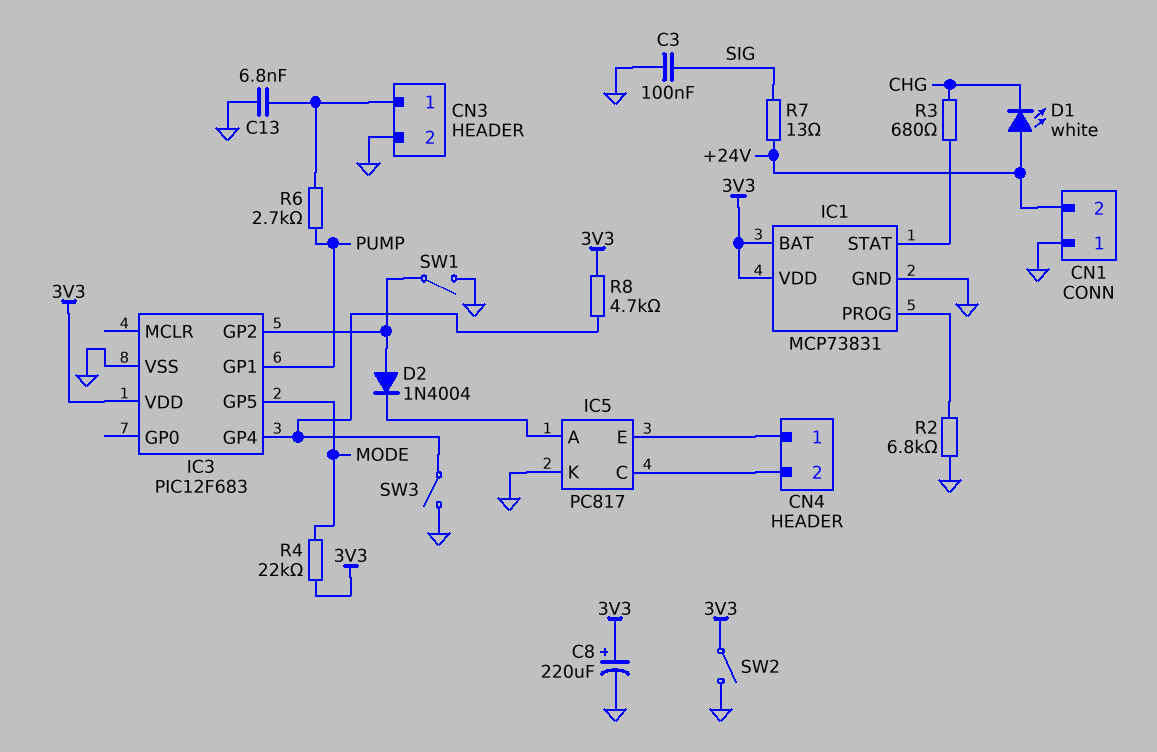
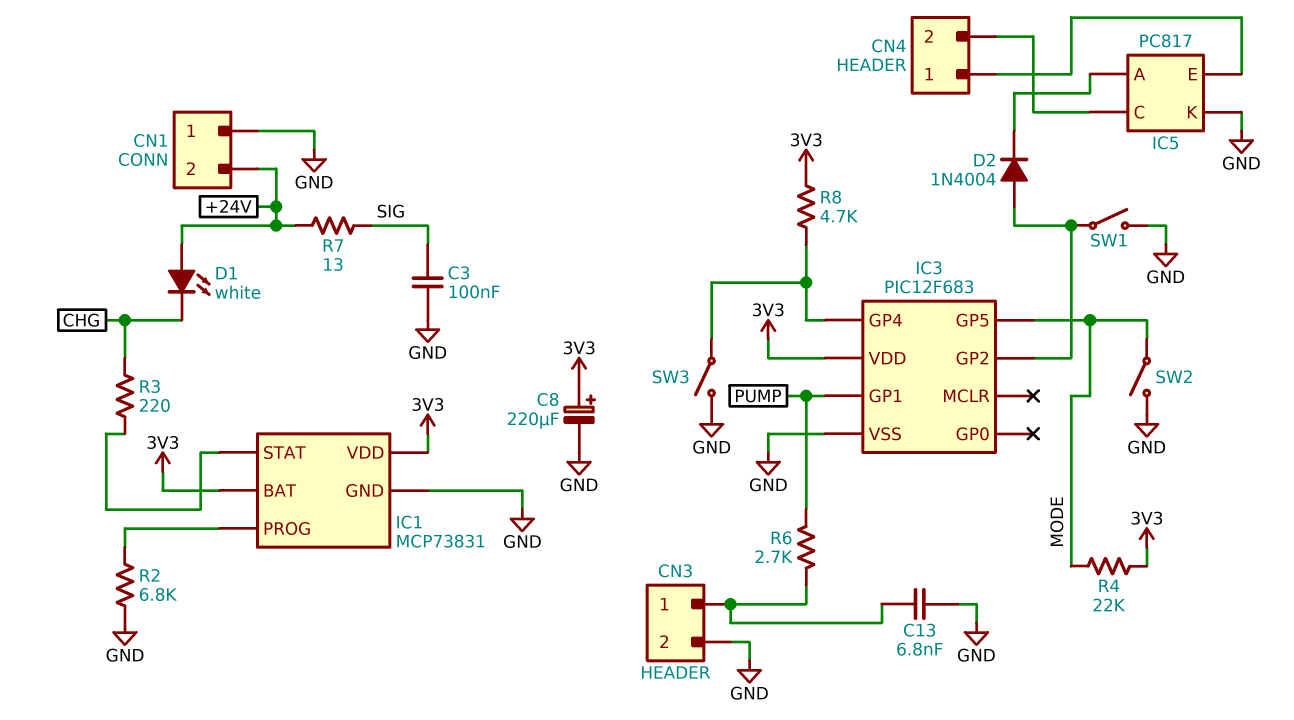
R3: 680 (CHG, IC1/STAT) -> 220 (CHG, IC1/STAT)
SW2: switch (3V3, GND) -> switch (GND, MODE)

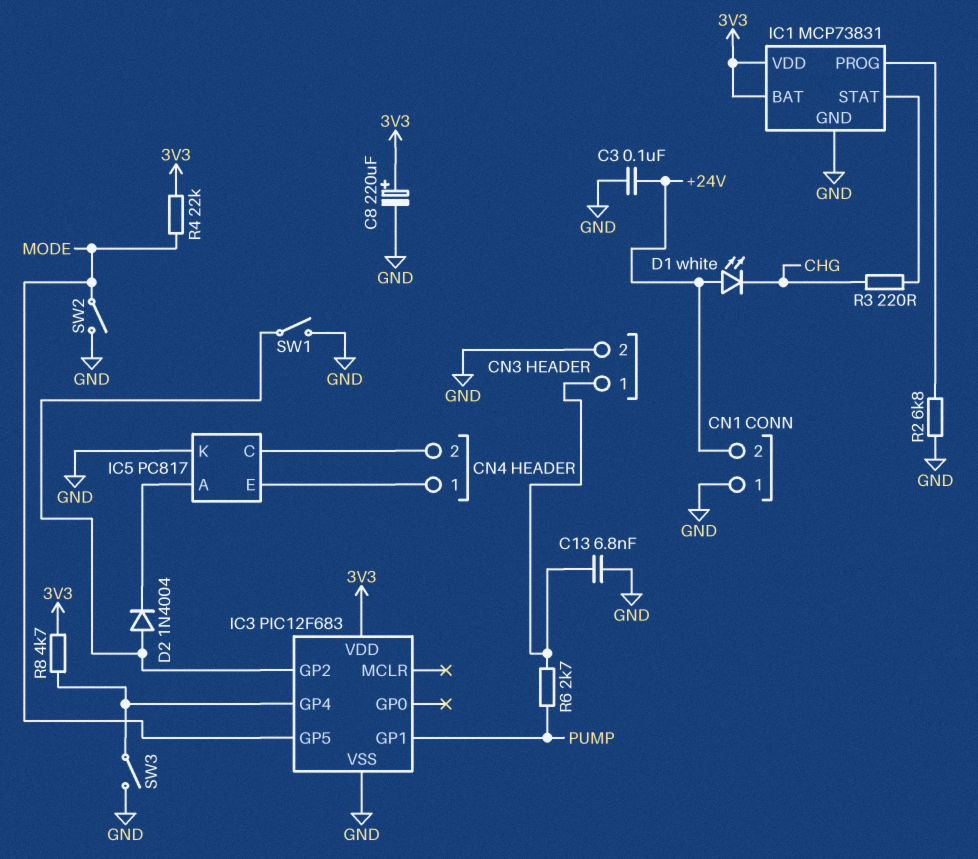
C3: 100nF (GND, SIG) -> 100nF (+24V, GND)
R7: 13 (+24V, SIG) -> none

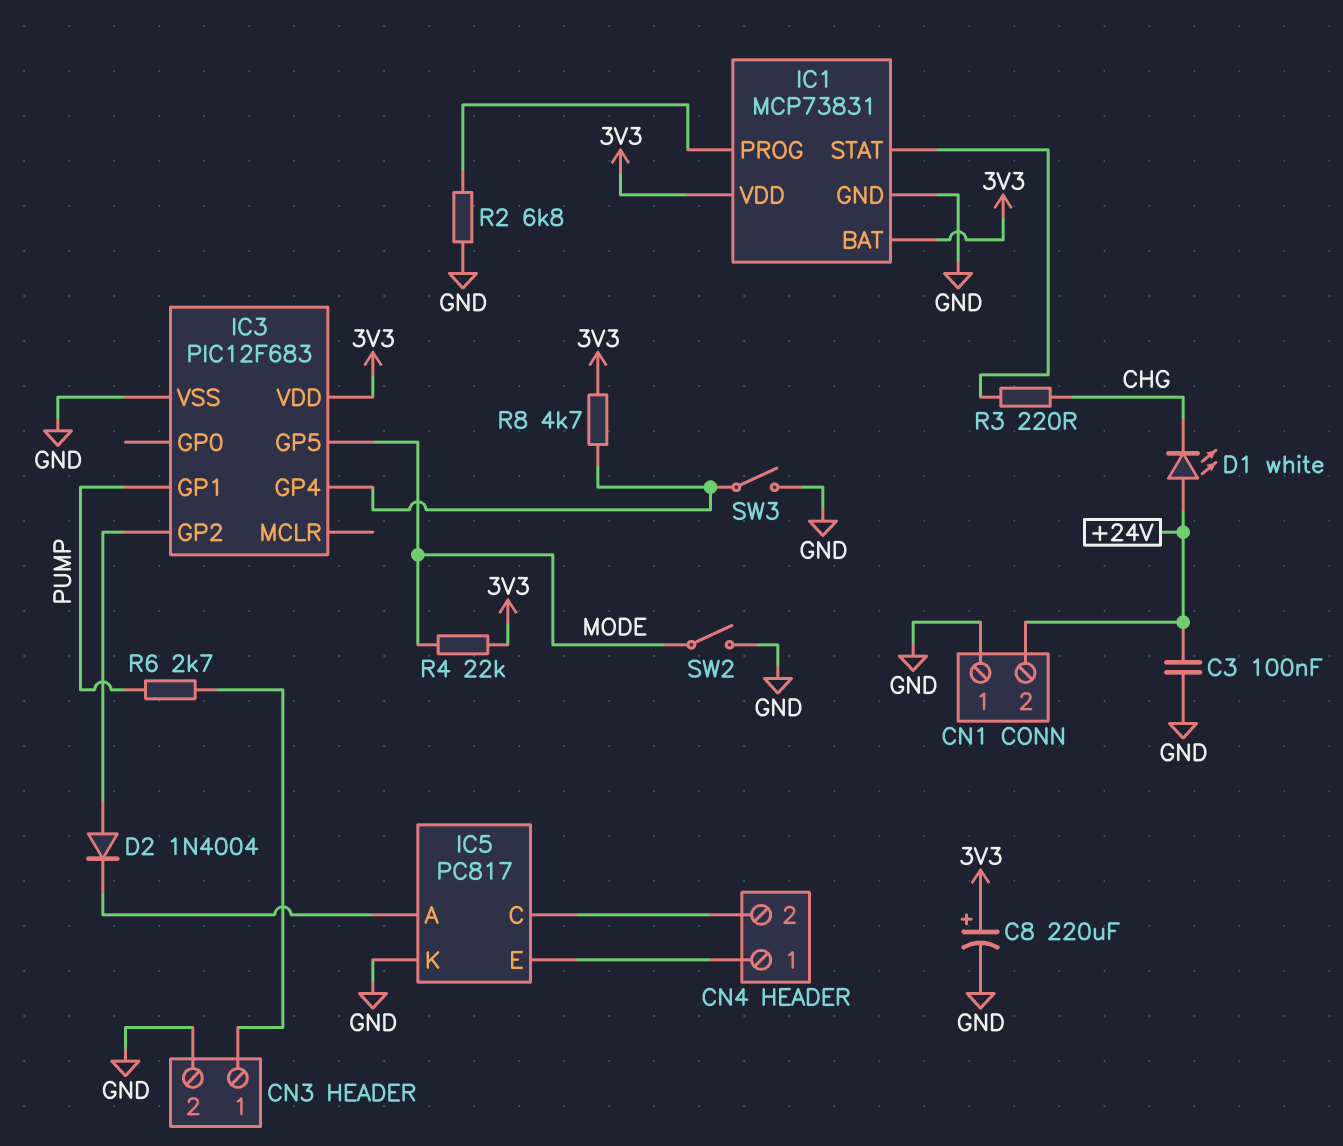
C13: 6.8nF (CN3/1, GND) -> none
SW1: switch (GND, IC3/GP2) -> none

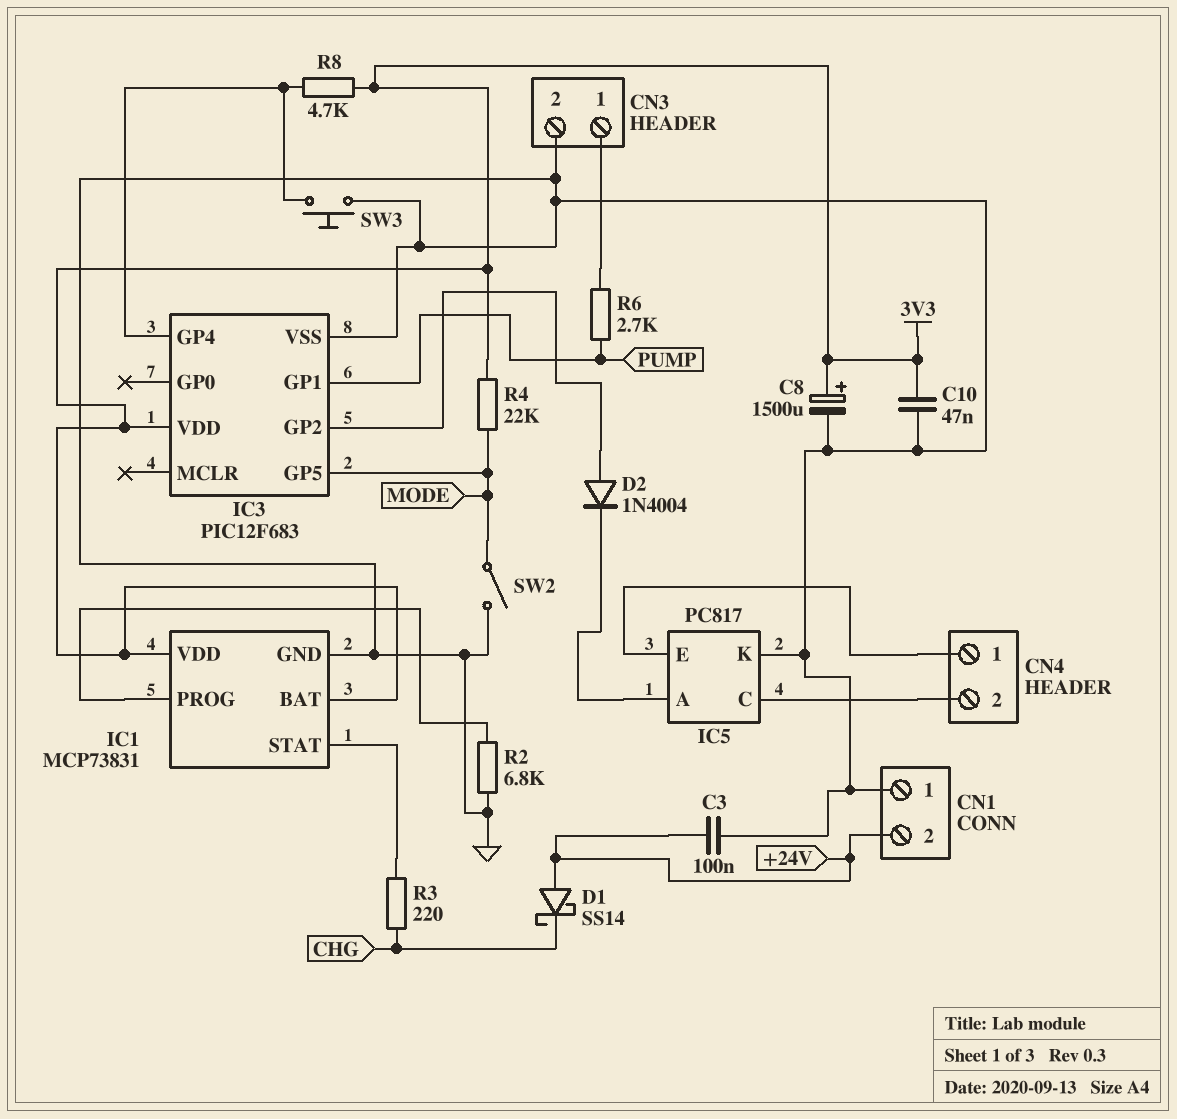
C8: 220uF (plus 3V3, minus GND) -> 1500uF (plus 3V3, minus GND)
C10: none -> 47nF (3V3, GND)
D1: LED white (A +24V, K CHG) -> schottky SS14 (A +24V, K CHG)
SW3: switch (GND, IC3/GP4) -> button (GND, IC3/GP4)

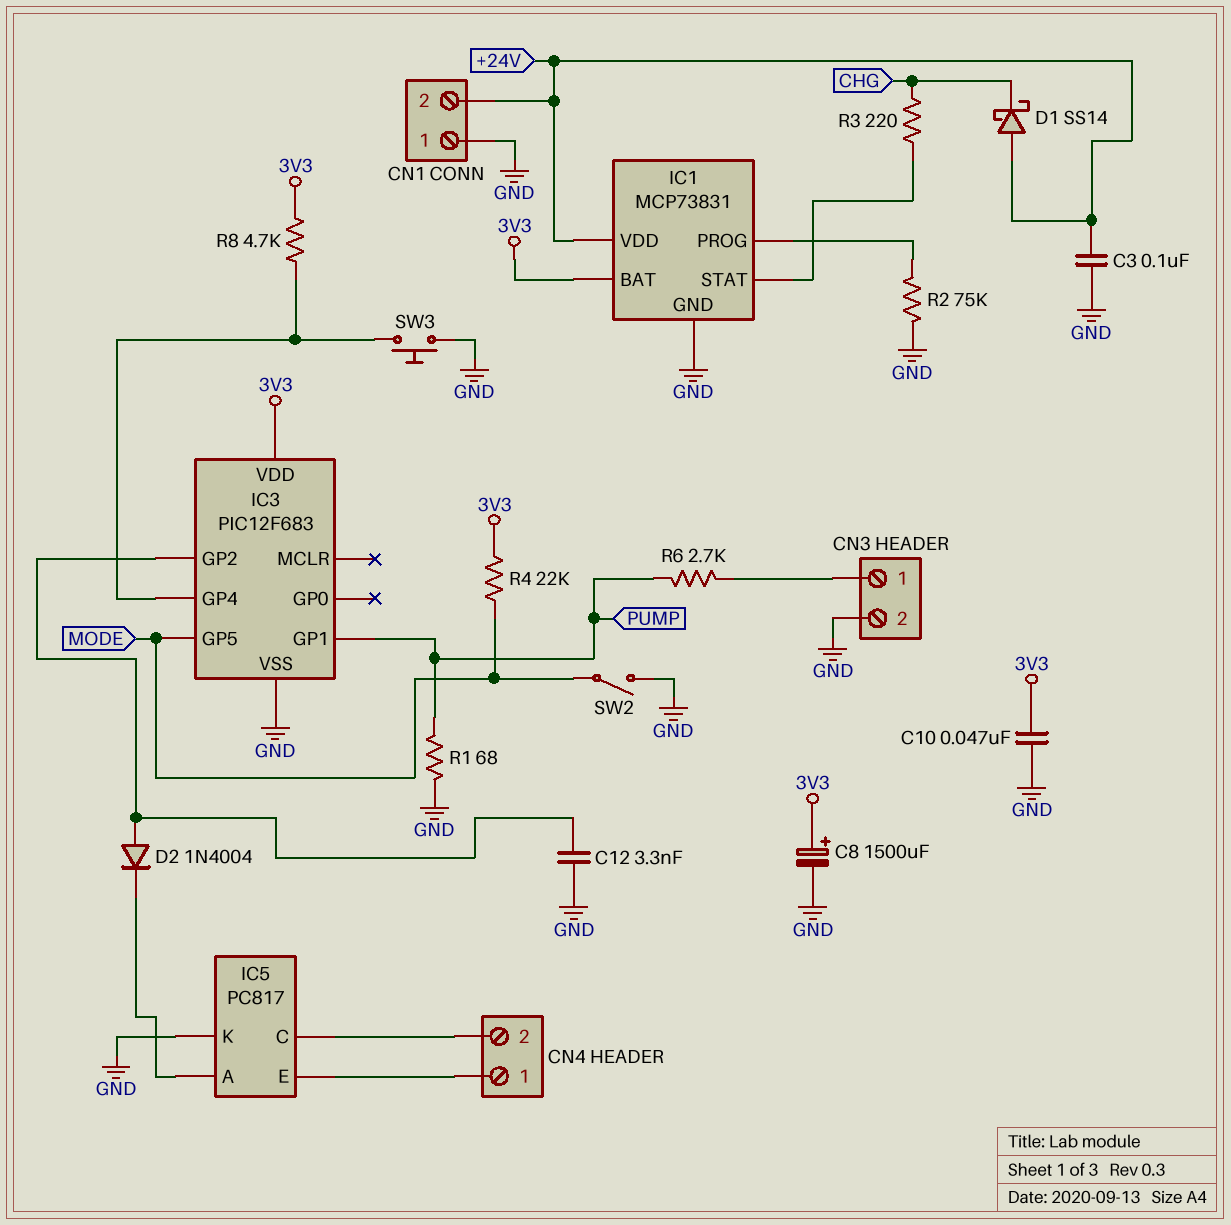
C12: none -> 3.3nF (GND, IC3/GP2)
IC1 pin VDD: 3V3 -> +24V
R1: none -> 68 (GND, PUMP)
R2: 6.8k (GND, IC1/PROG) -> 75k (GND, IC1/PROG)

